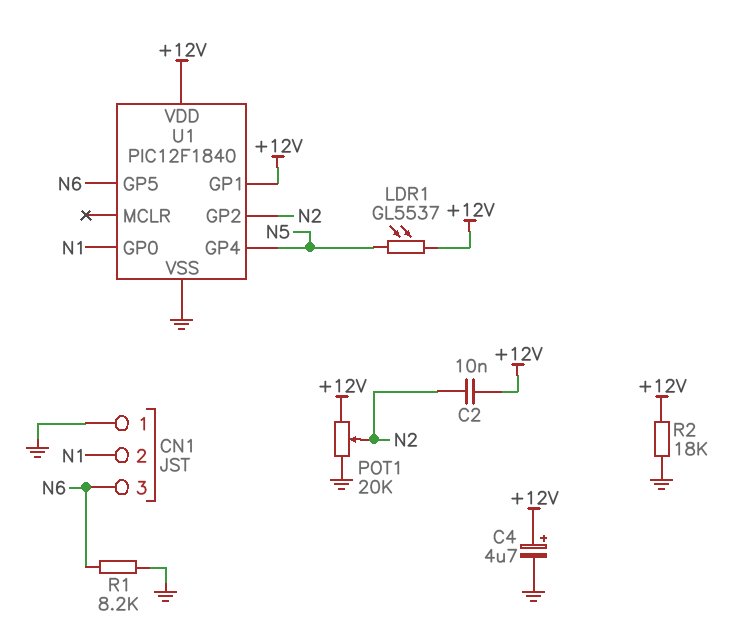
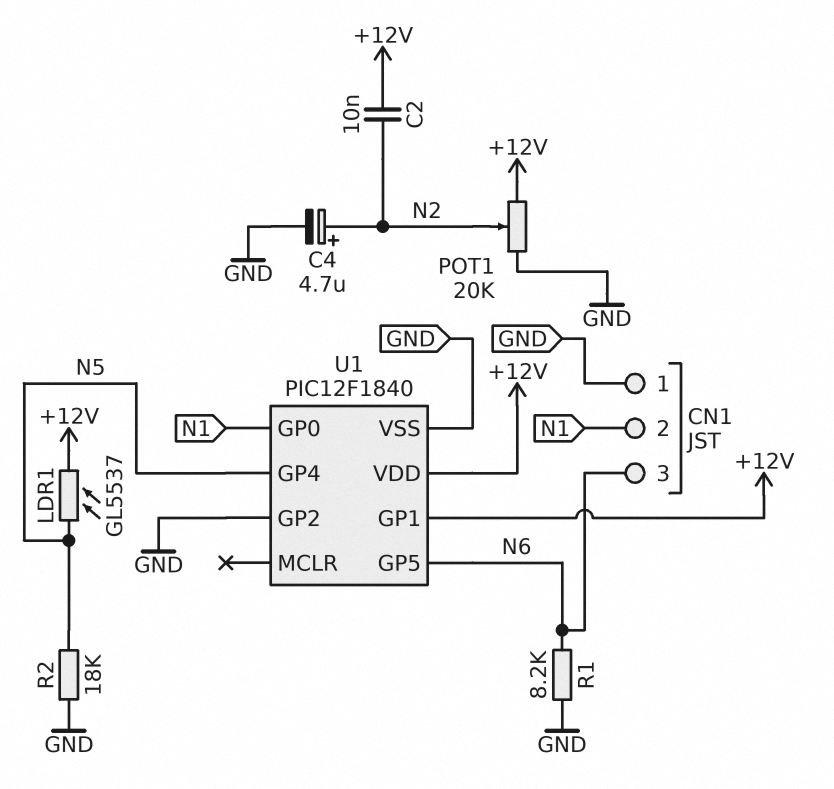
C4: 4.7uF (plus +12V, minus GND) -> 4.7uF (plus N2, minus GND)
R2: 18k (+12V, GND) -> 18k (GND, N5)
U1 pin GP2: N2 -> GND

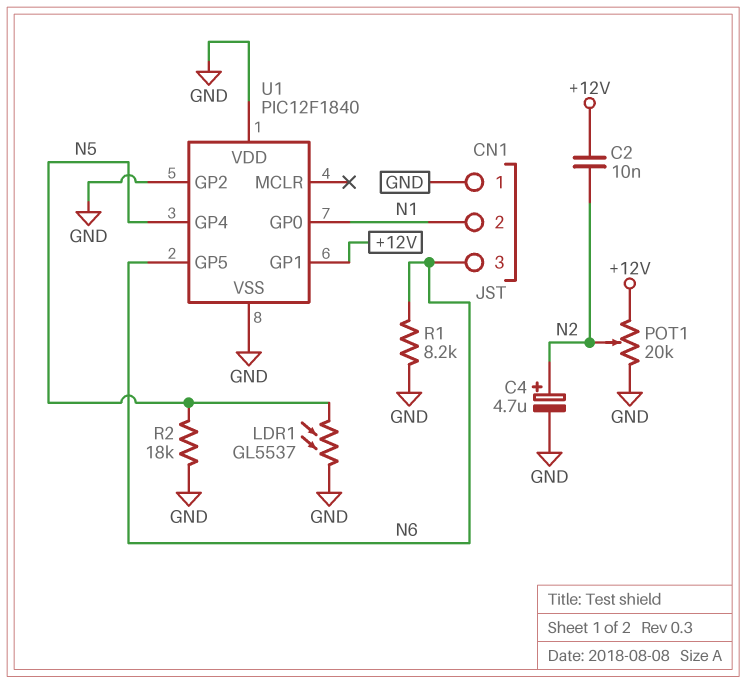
LDR1: GL5537 (+12V, N5) -> GL5537 (GND, N5)
U1 pin VDD: +12V -> GND

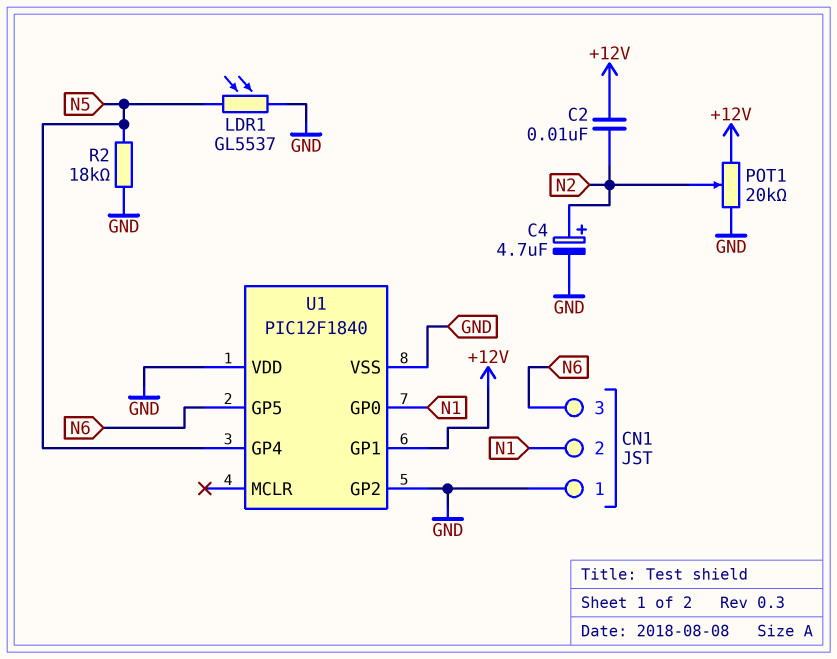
R1: 8.2k (GND, N6) -> none

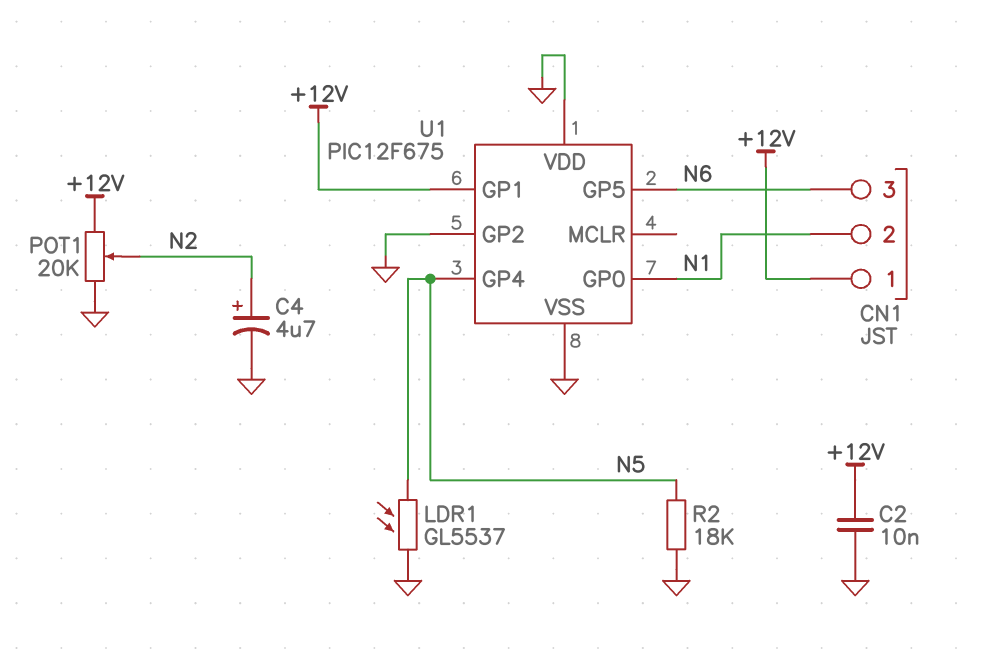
C2: 10nF (+12V, N2) -> 10nF (+12V, GND)
CN1 pin 1: GND -> +12V
U1: PIC12F1840 -> PIC12F675

